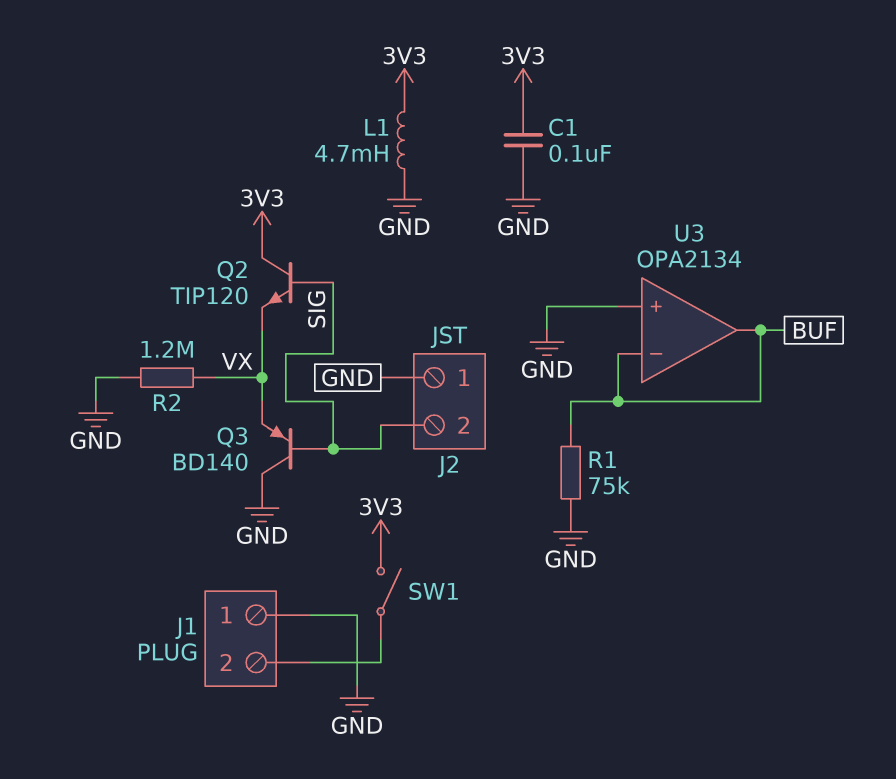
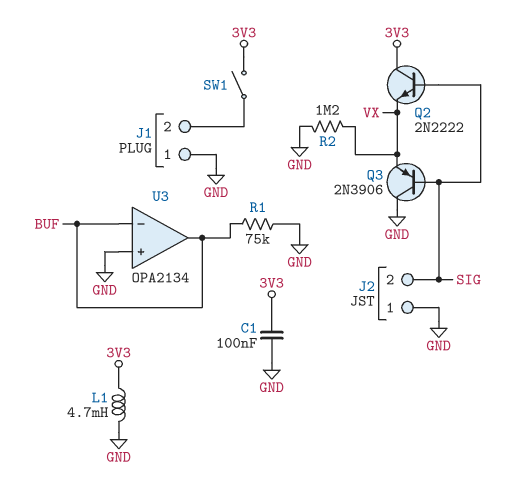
Q2: NPN TIP120 (B SIG, C 3V3, E VX) -> NPN 2N2222 (B SIG, C 3V3, E VX)
Q3: PNP BD140 (B SIG, C GND, E VX) -> PNP 2N3906 (B SIG, C GND, E VX)

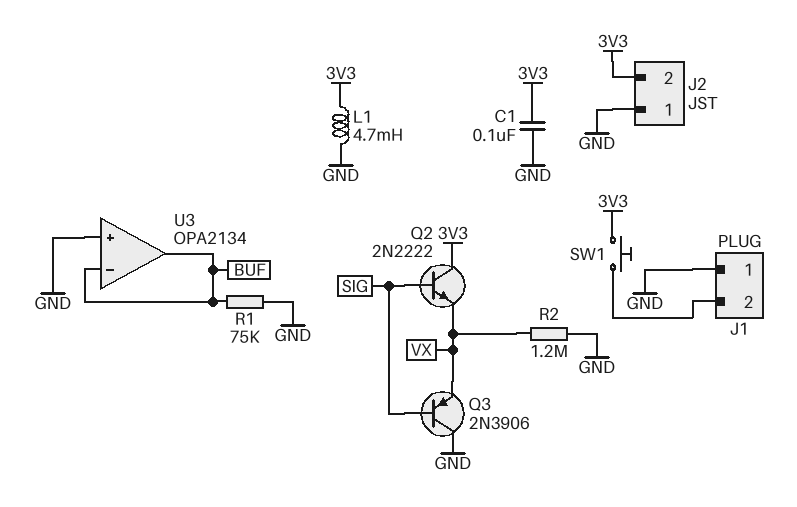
J2 pin 2: SIG -> 3V3
SW1: switch (3V3, J1/2) -> button (3V3, J1/2)

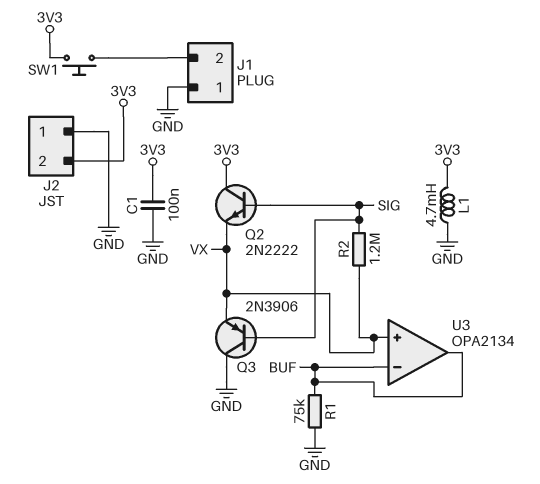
R2: 1.2M (GND, VX) -> 1.2M (SIG, VX)
U3 pin in+: GND -> VX

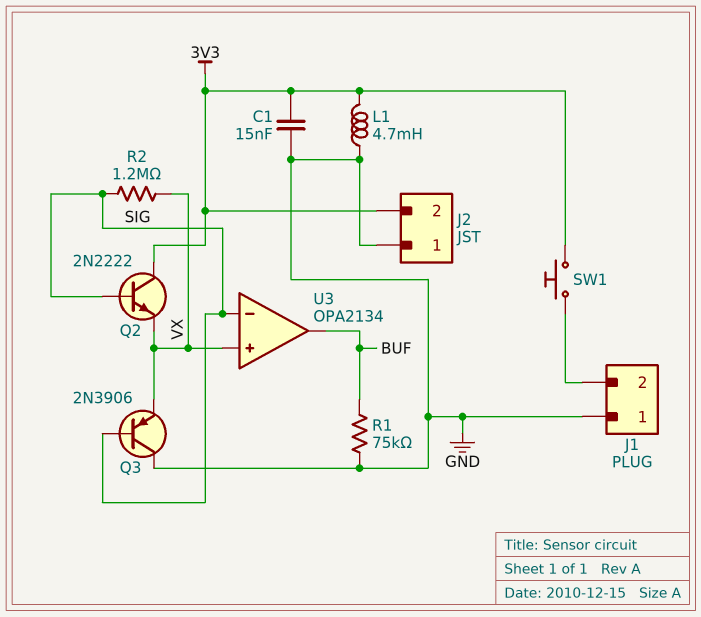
C1: 100nF (3V3, GND) -> 15nF (3V3, GND)
U3 pin in-: BUF -> SIG

